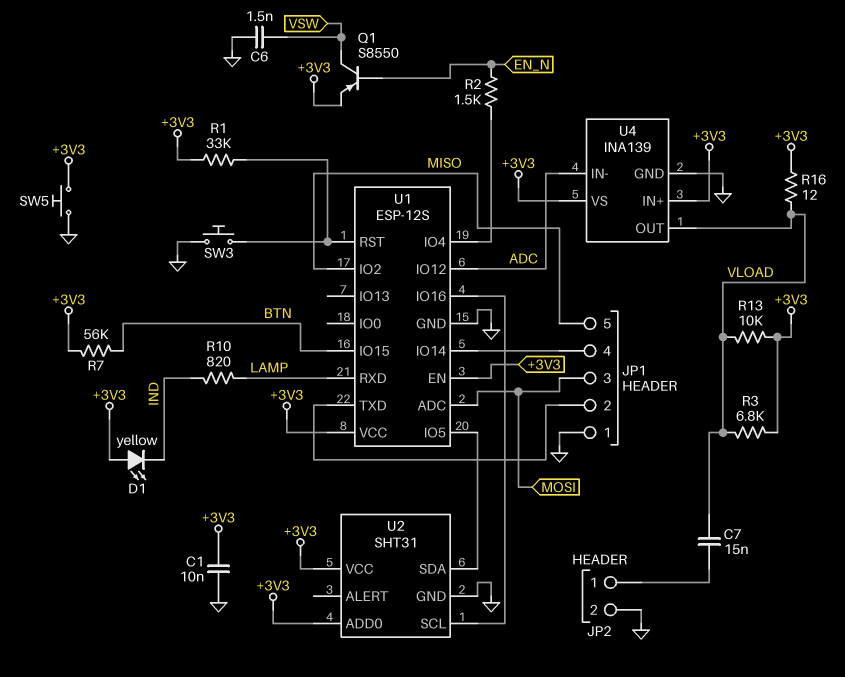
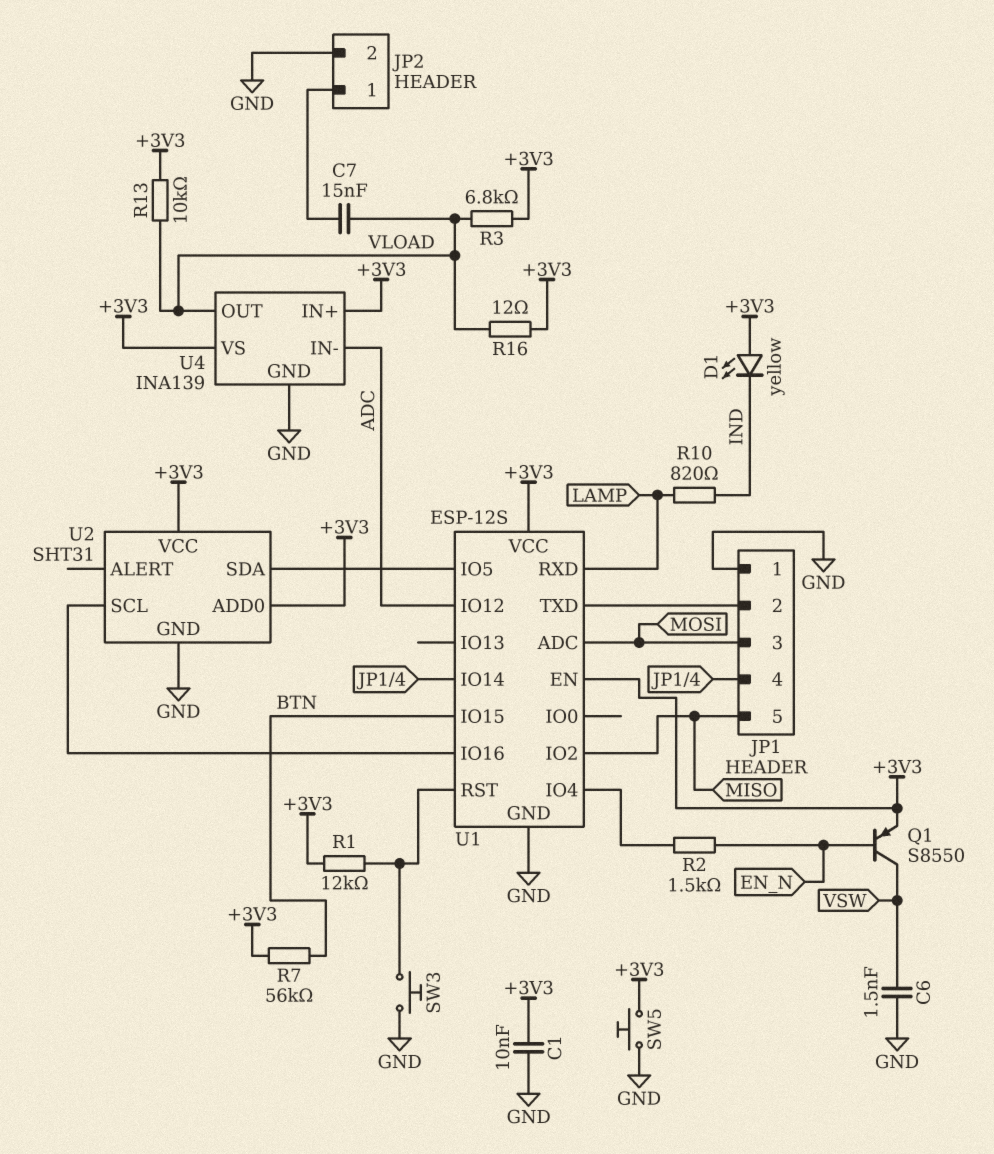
R1: 33k (+3V3, U1/RST) -> 12k (+3V3, U1/RST)

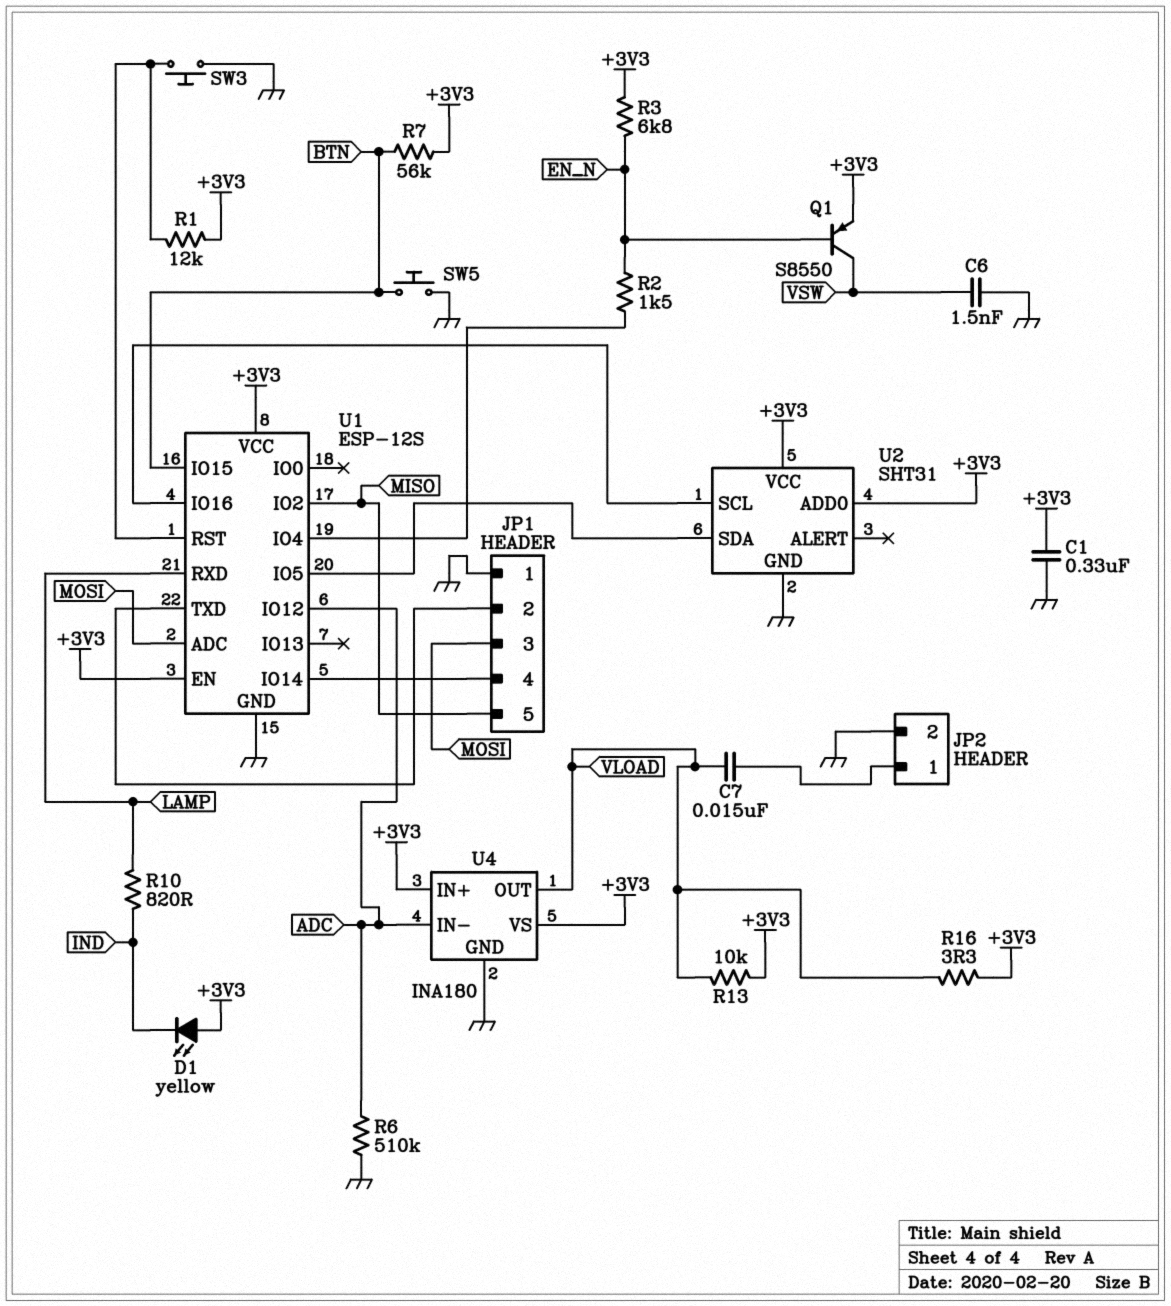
C1: 10nF (+3V3, GND) -> 330nF (+3V3, GND)
R3: 6.8k (+3V3, VLOAD) -> 6.8k (+3V3, EN_N)
R6: none -> 510k (ADC, GND)
R16: 12 (+3V3, VLOAD) -> 3.3 (+3V3, VLOAD)
SW5: button (+3V3, GND) -> button (BTN, GND)
U4: INA139 -> INA180

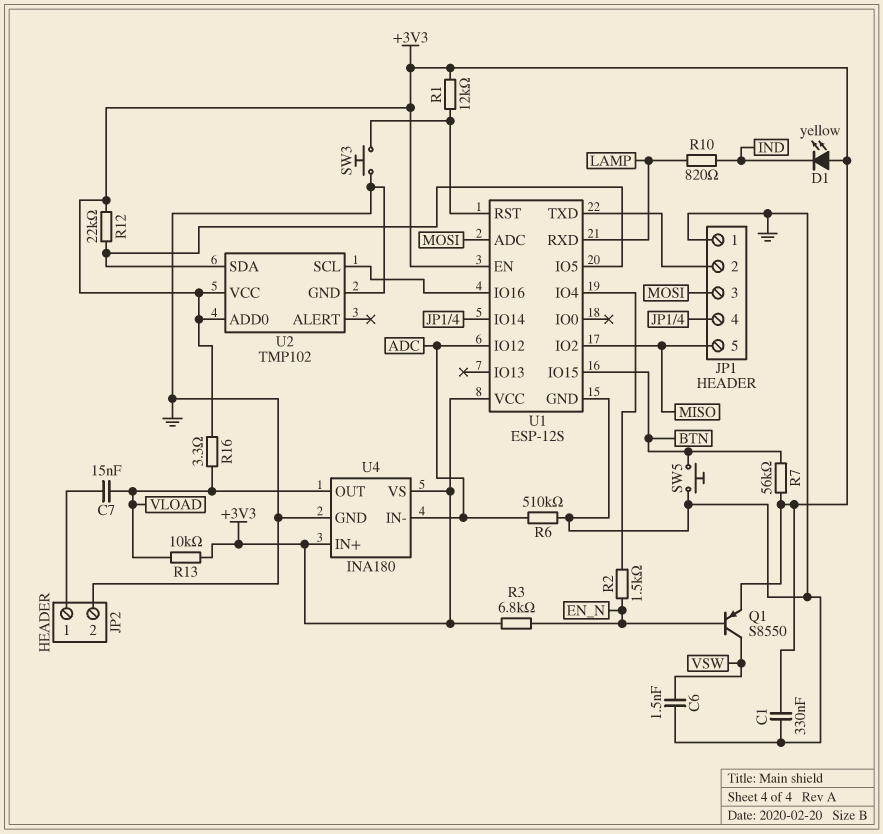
R12: none -> 22k (+3V3, U1/IO5)
U2: SHT31 -> TMP102

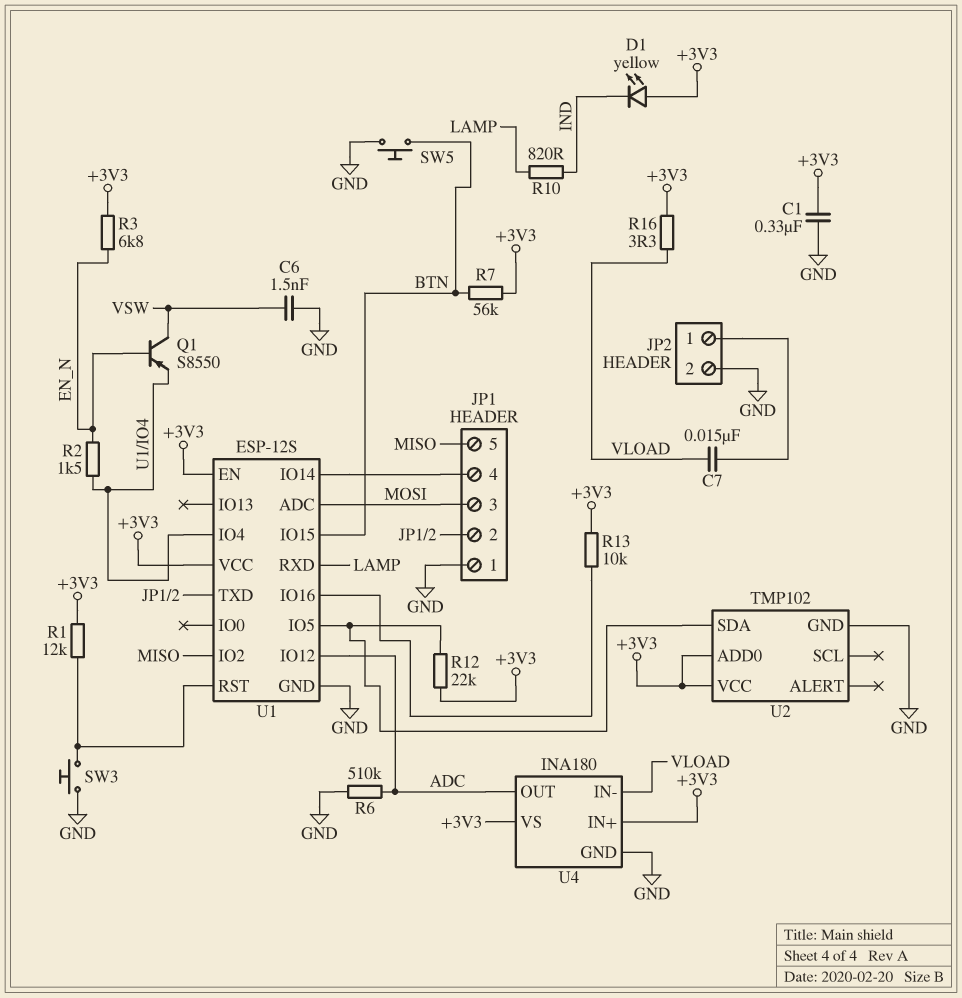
Q1: PNP S8550 (B EN_N, C VSW, E +3V3) -> PNP S8550 (B EN_N, C VSW, E U1/IO4)
R13: 10k (+3V3, VLOAD) -> 10k (+3V3, U1/IO16)
U2 pin SCL: U1/IO16 -> none
U4 pin IN-: ADC -> VLOAD
U4 pin OUT: VLOAD -> ADC

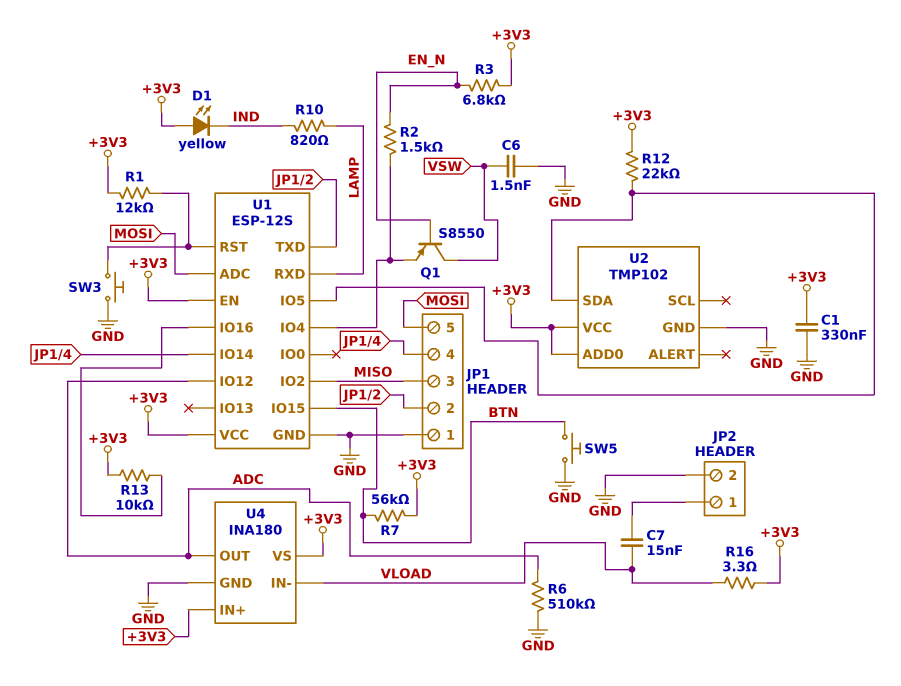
JP1 pin 3: MOSI -> MISO
JP1 pin 5: MISO -> MOSI

